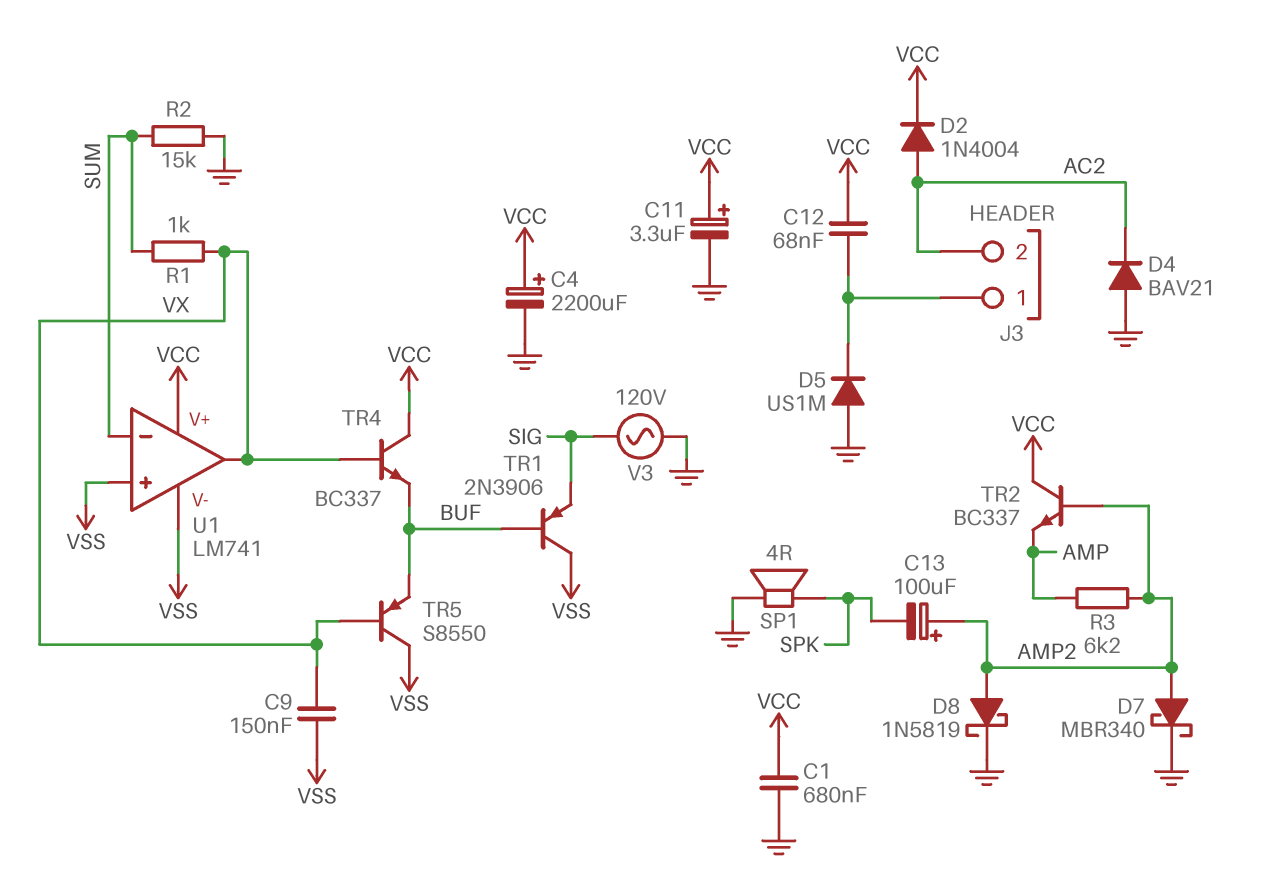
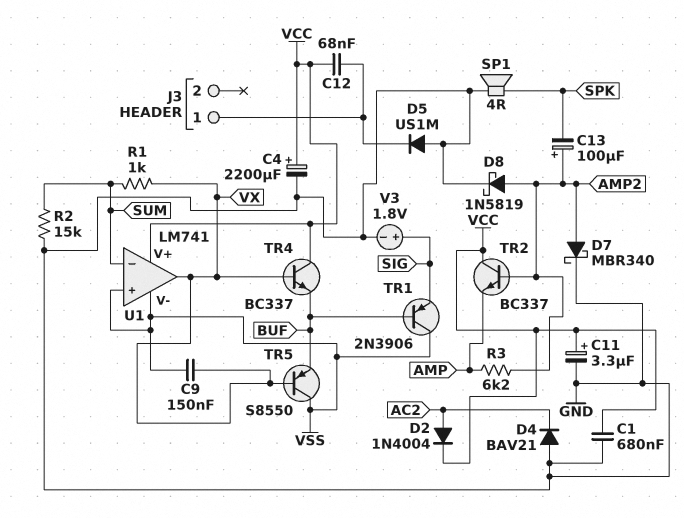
J3 pin 2: AC2 -> none
V3: AC 120V (GND, SIG) -> 1.8V (plus SIG, minus GND)

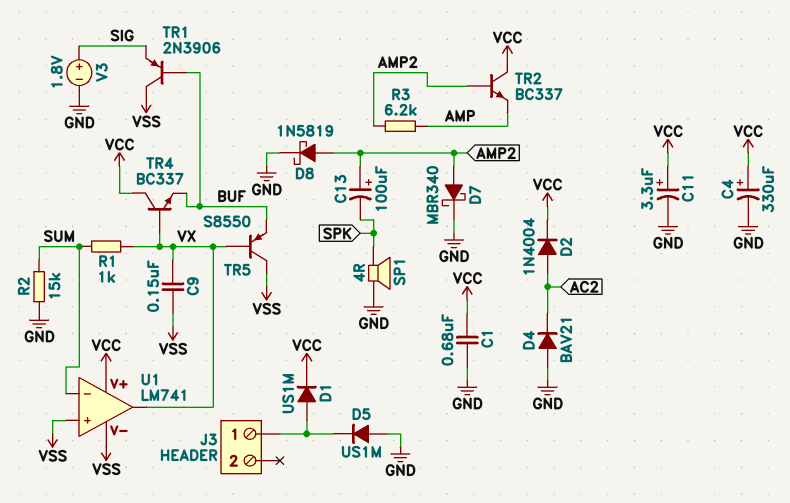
C4: 2200uF (plus VCC, minus GND) -> 330uF (plus VCC, minus GND)
C12: 68nF (J3/1, VCC) -> none
D1: none -> diode US1M (A J3/1, K VCC)

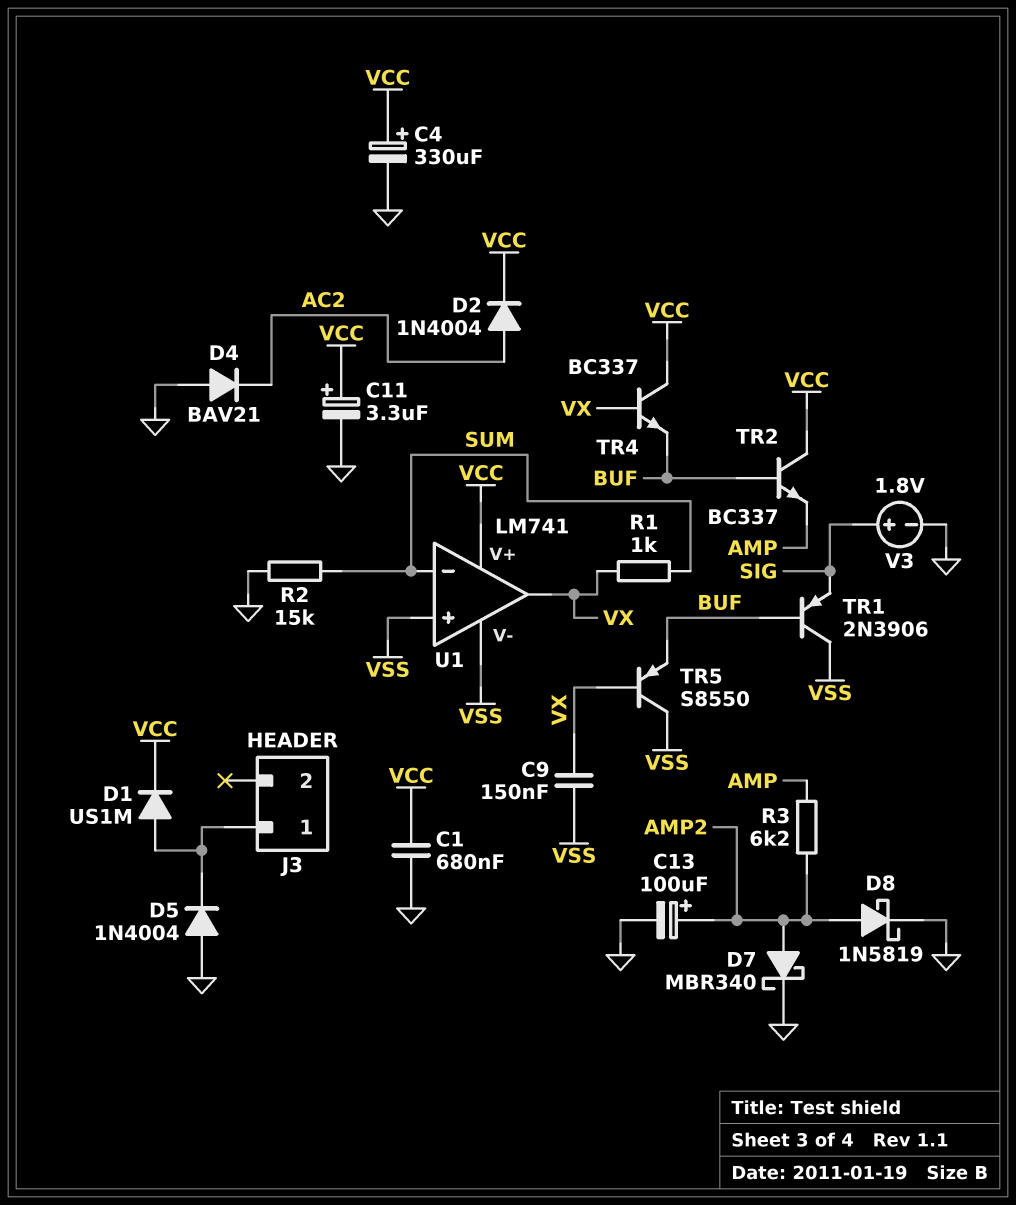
C13: 100uF (plus AMP2, minus SPK) -> 100uF (plus AMP2, minus GND)
D5: diode US1M (A GND, K J3/1) -> diode 1N4004 (A GND, K J3/1)
SP1: speaker 4R (GND, SPK) -> none
TR2: NPN BC337 (B AMP2, C VCC, E AMP) -> NPN BC337 (B BUF, C VCC, E AMP)

